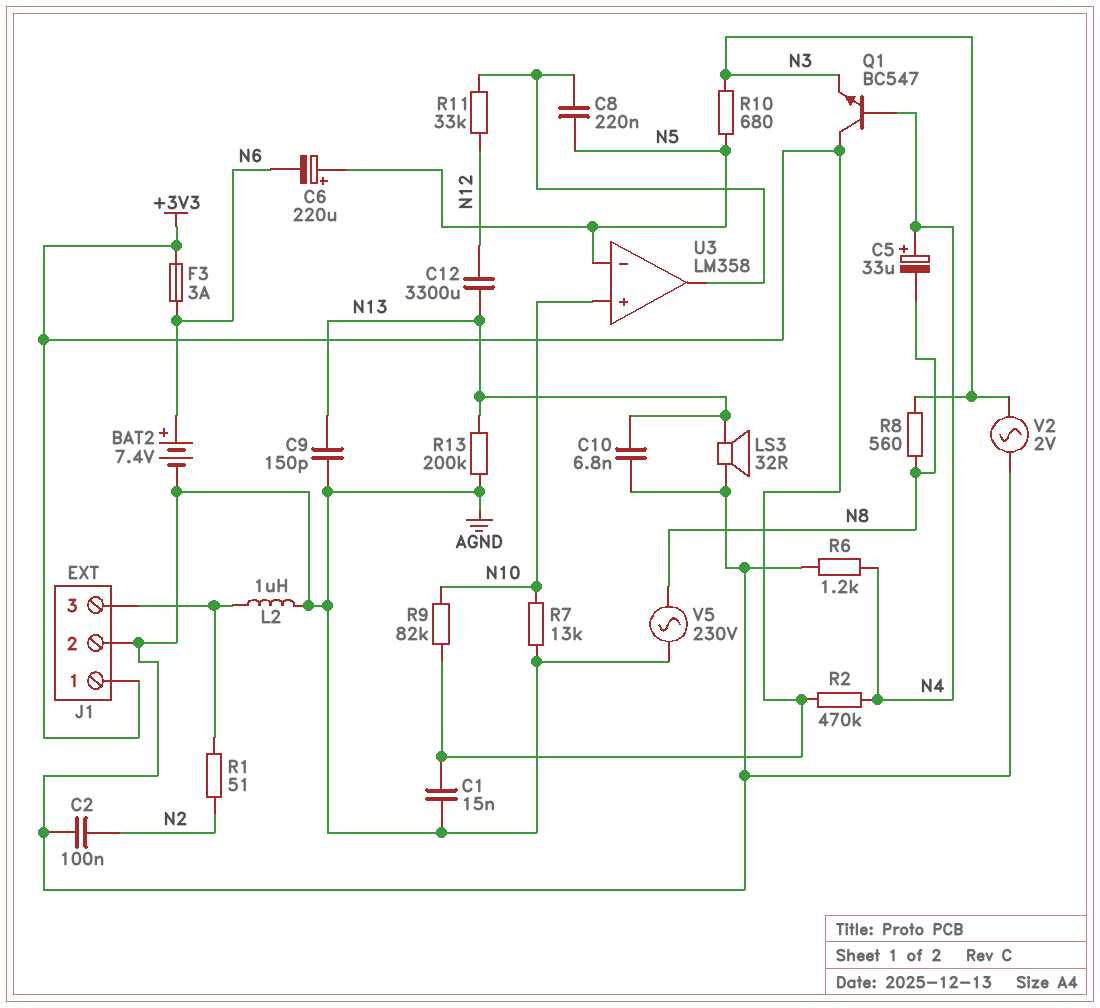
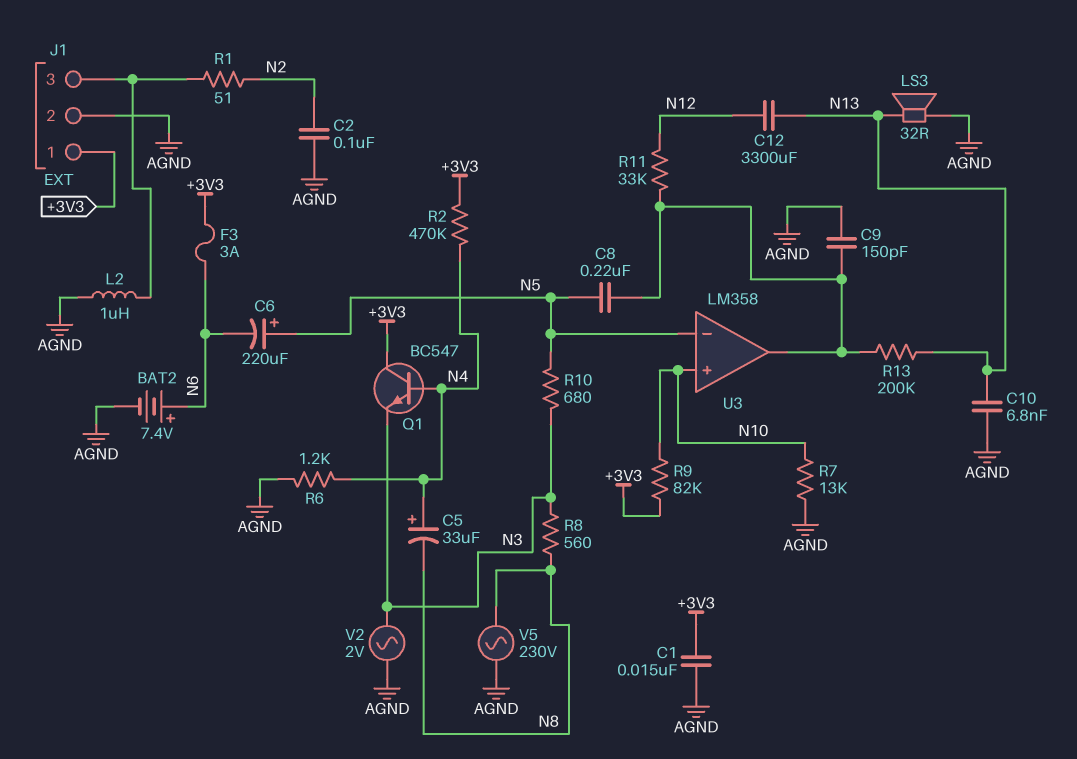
C9: 150pF (AGND, N13) -> 150pF (AGND, U3/out)
R13: 200k (AGND, N13) -> 200k (N13, U3/out)

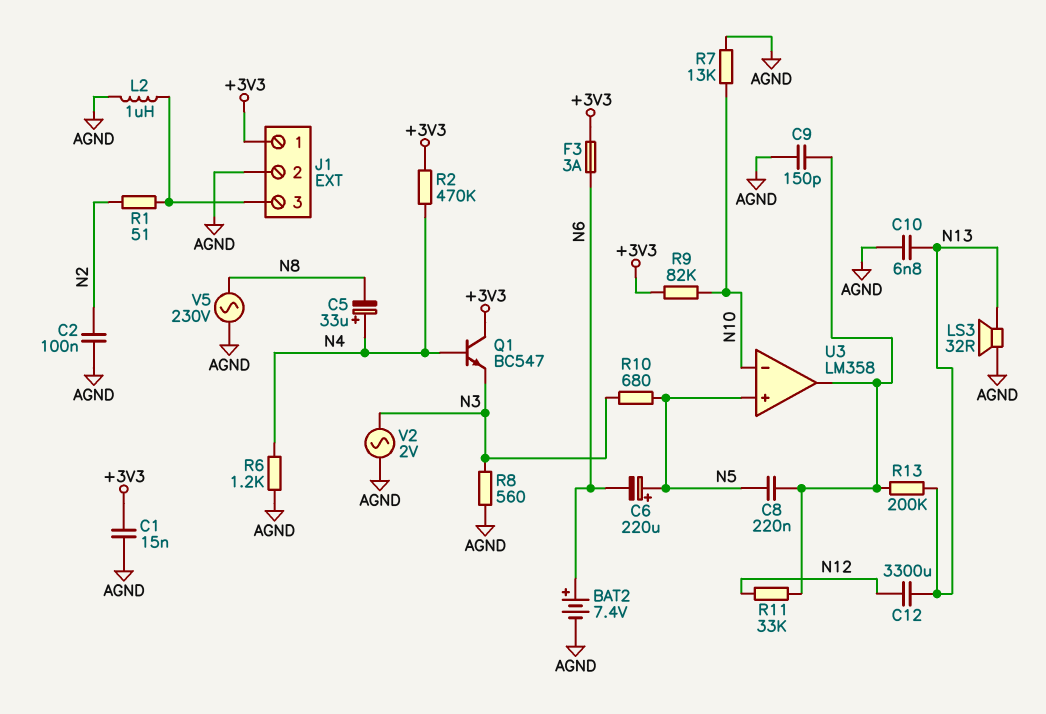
R8: 560 (N3, N8) -> 560 (AGND, N3)
U3 pin in+: N10 -> N5
U3 pin in-: N5 -> N10

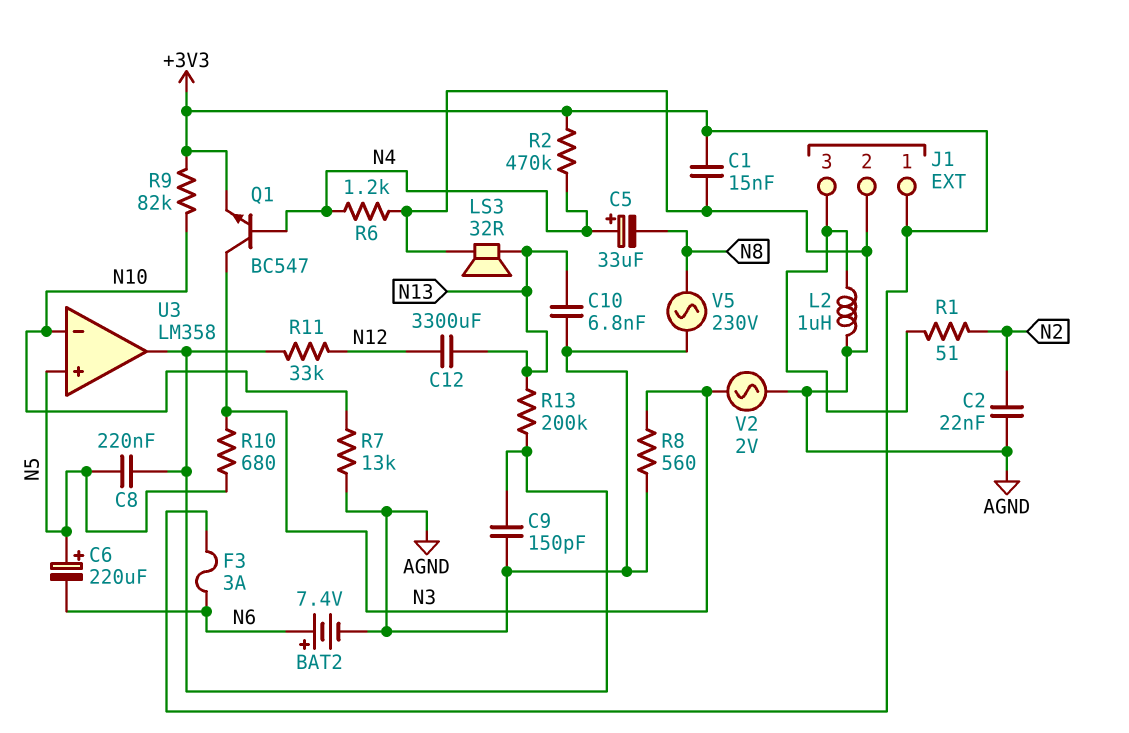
C2: 100nF (AGND, N2) -> 22nF (AGND, N2)
Q1: NPN BC547 (B N4, C +3V3, E N3) -> NPN BC547 (B N4, C N3, E +3V3)

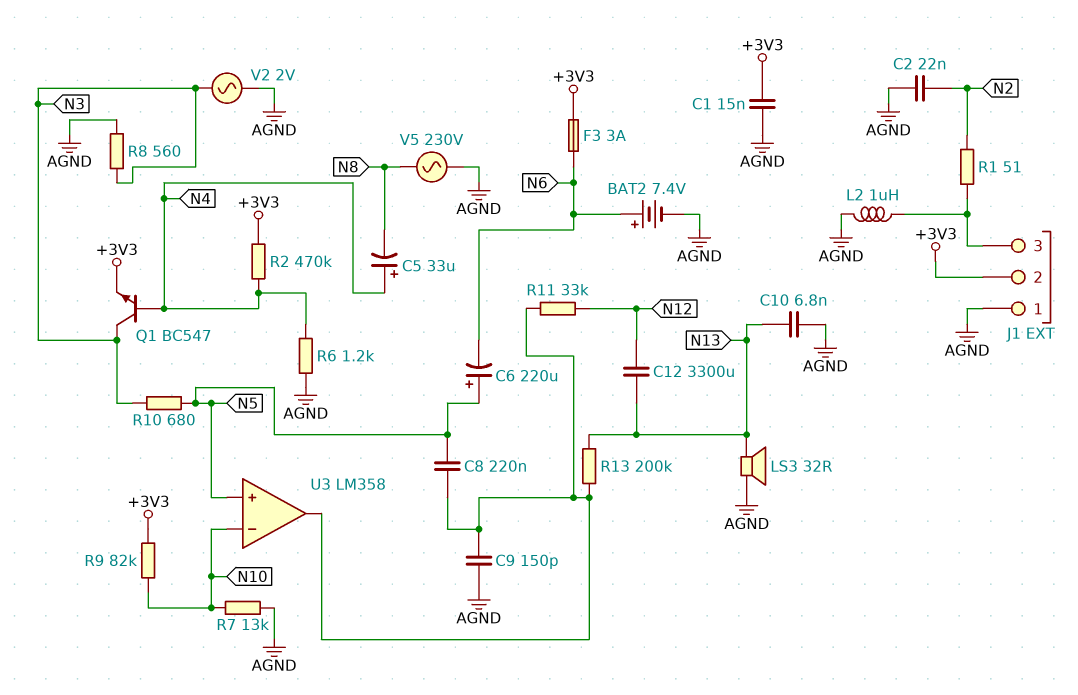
J1 pin 1: +3V3 -> AGND
J1 pin 2: AGND -> +3V3

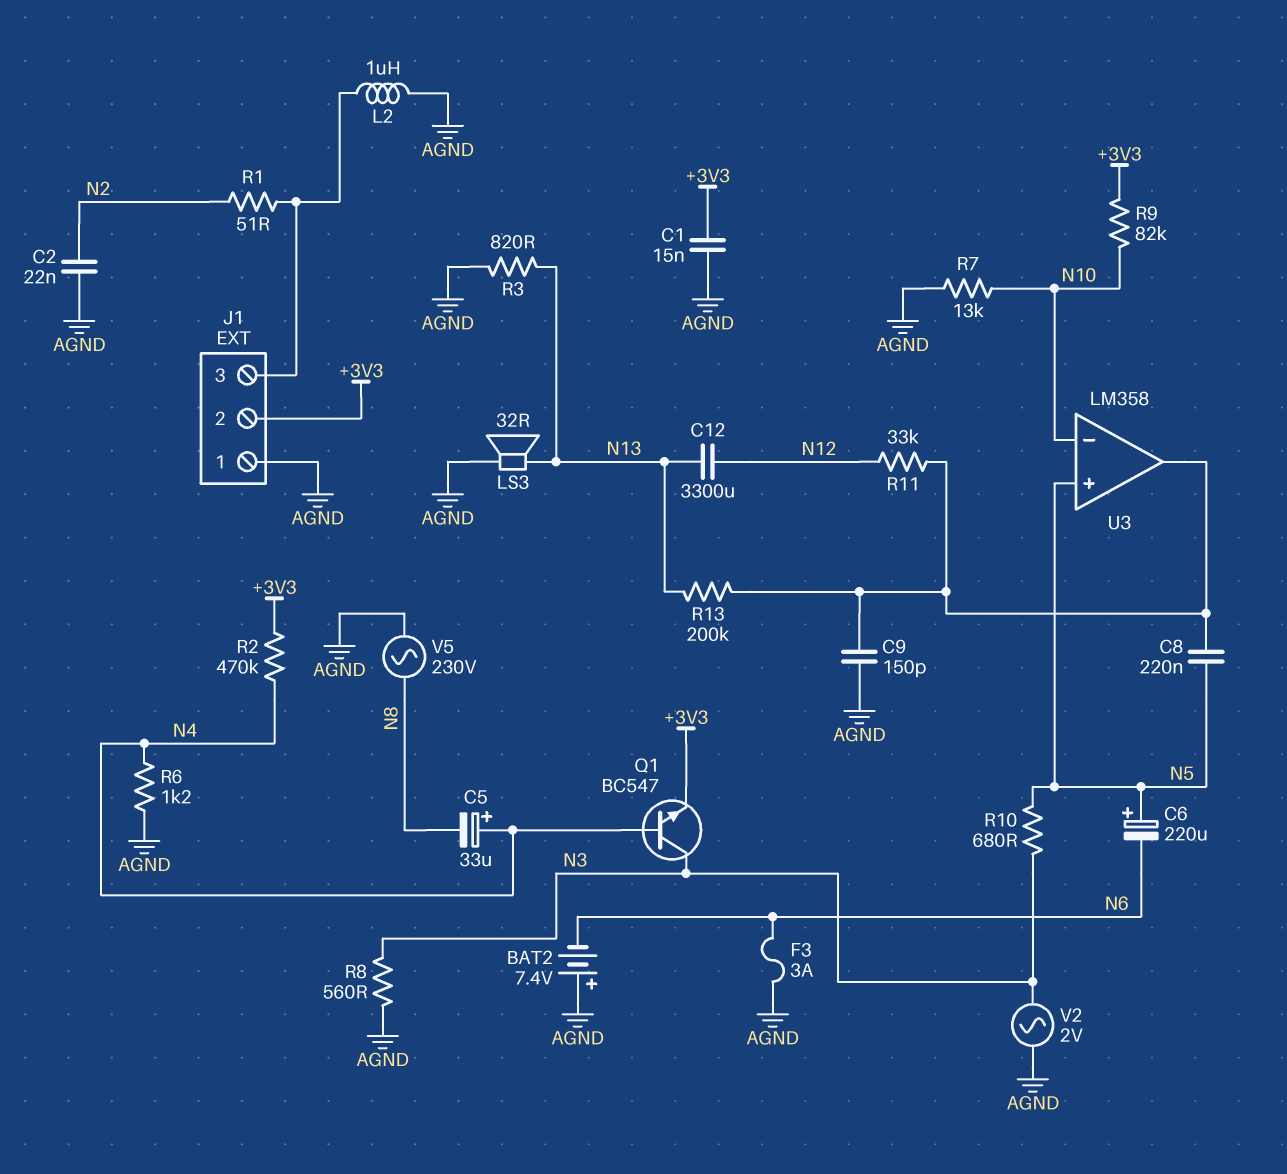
BAT2: 7.4V (plus N6, minus AGND) -> 7.4V (plus AGND, minus N6)
C10: 6.8nF (AGND, N13) -> none
F3: 3A (+3V3, N6) -> 3A (AGND, N6)
R3: none -> 820 (AGND, N13)

